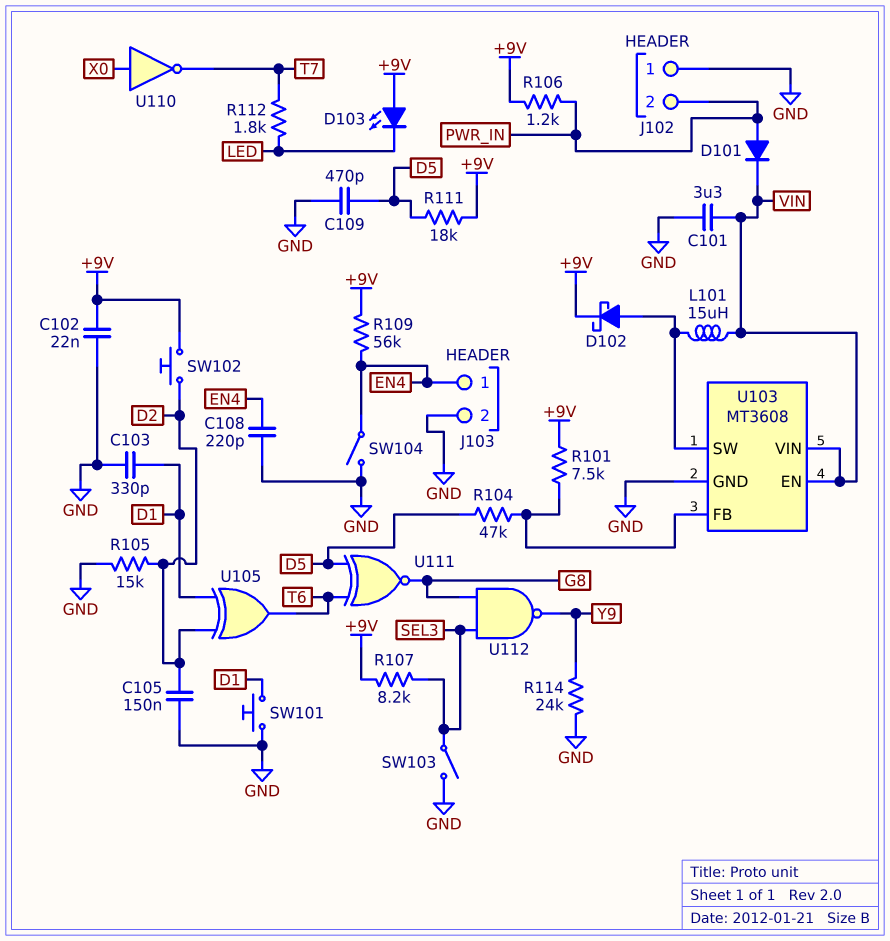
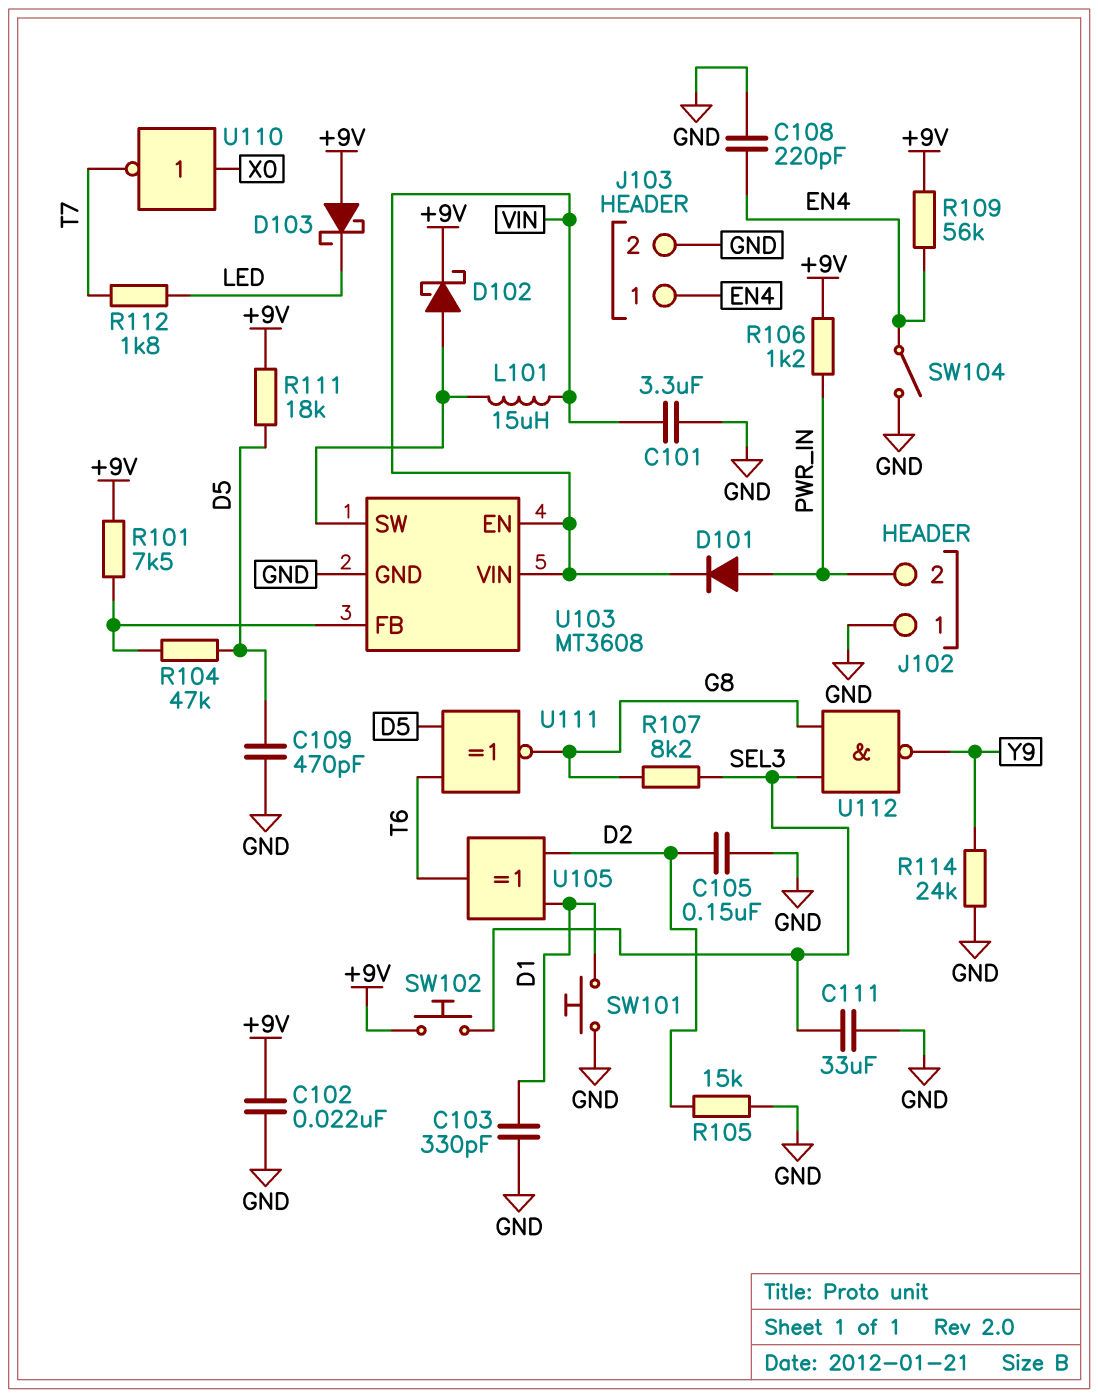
C111: none -> 33uF (GND, SEL3)
D103: LED (A +9V, K LED) -> schottky (A +9V, K LED)
R107: 8.2k (+9V, SEL3) -> 8.2k (G8, SEL3)
SW102: button (+9V, D2) -> button (+9V, SEL3)
SW103: switch (GND, SEL3) -> none

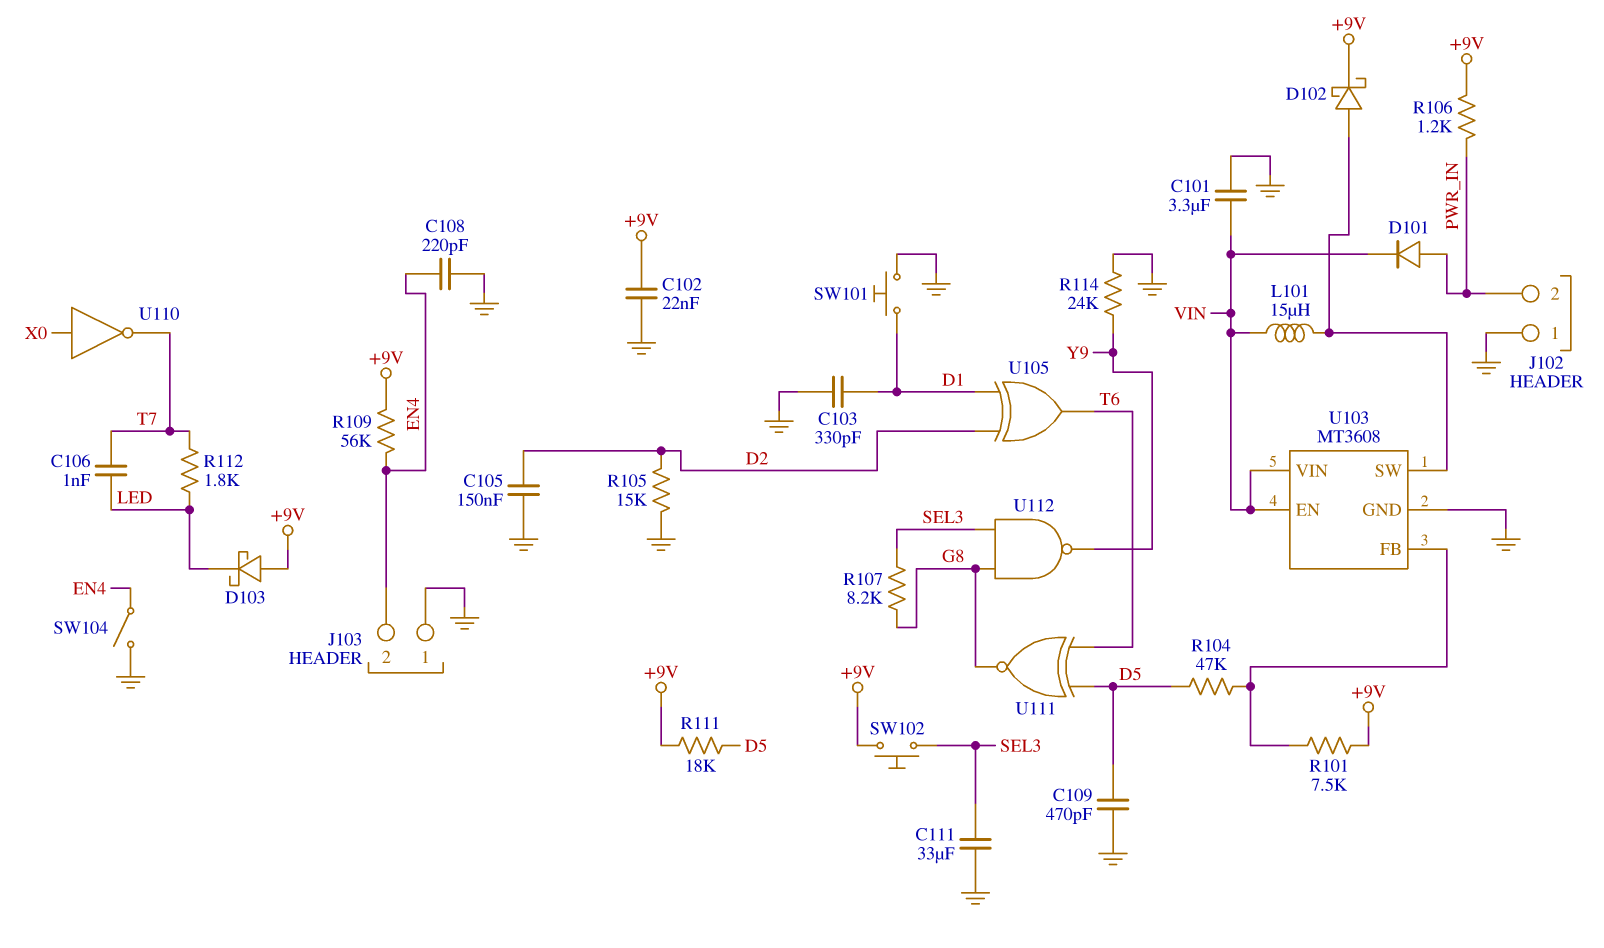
C106: none -> 1nF (LED, T7)
J103 pin 1: EN4 -> GND
J103 pin 2: GND -> EN4

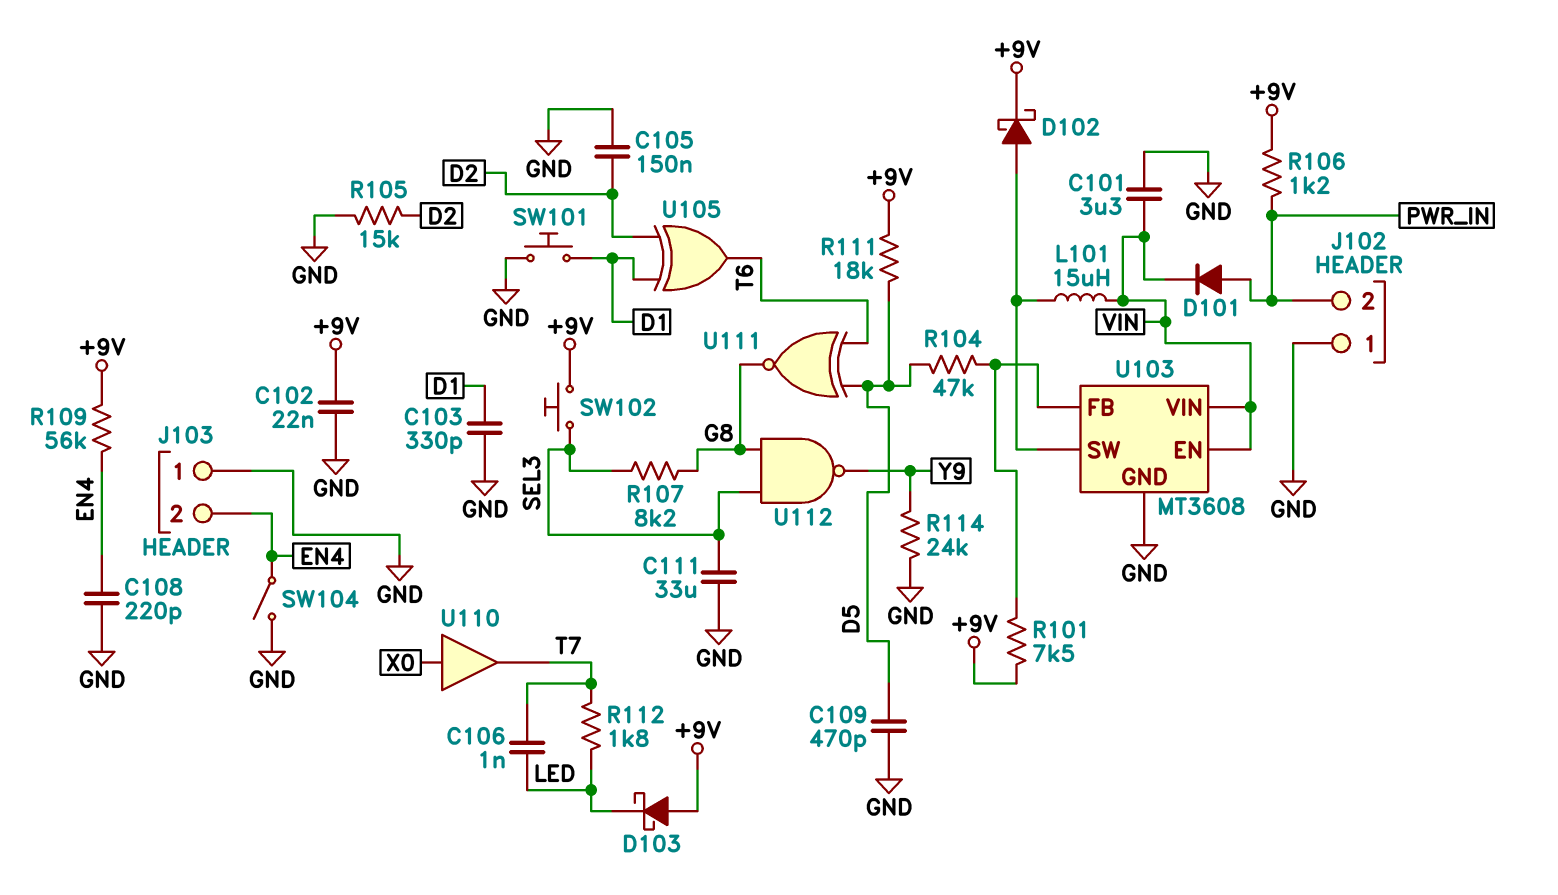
U110: NOT (in X0, out T7) -> buffer (in X0, out T7)

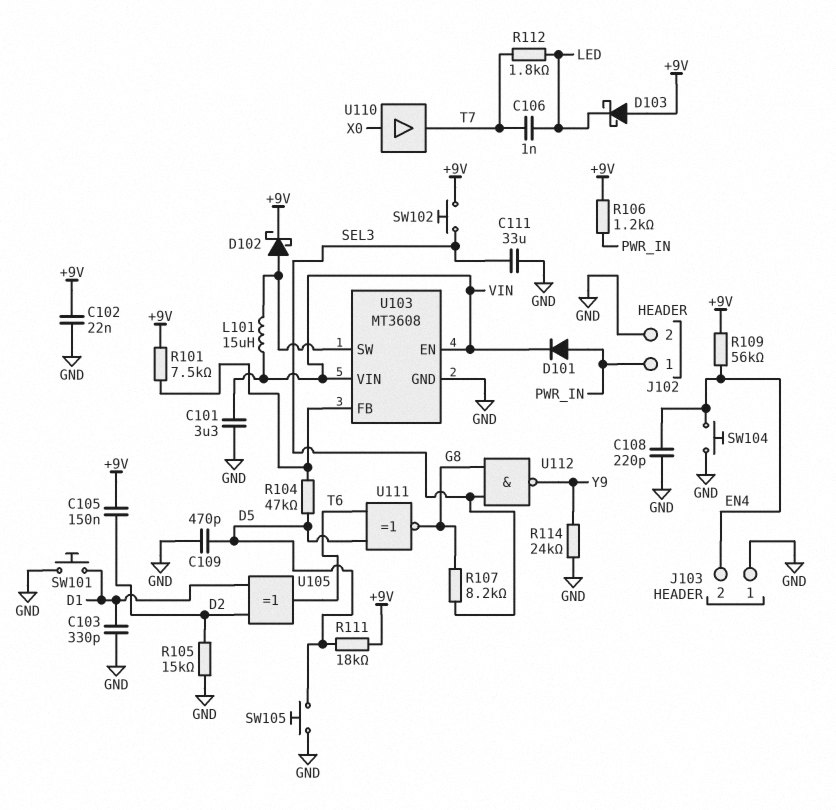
C105: 150nF (D2, GND) -> 150nF (+9V, D2)
J102 pin 1: GND -> PWR_IN
J102 pin 2: PWR_IN -> GND
SW104: switch (EN4, GND) -> button (EN4, GND)
SW105: none -> button (D5, GND)

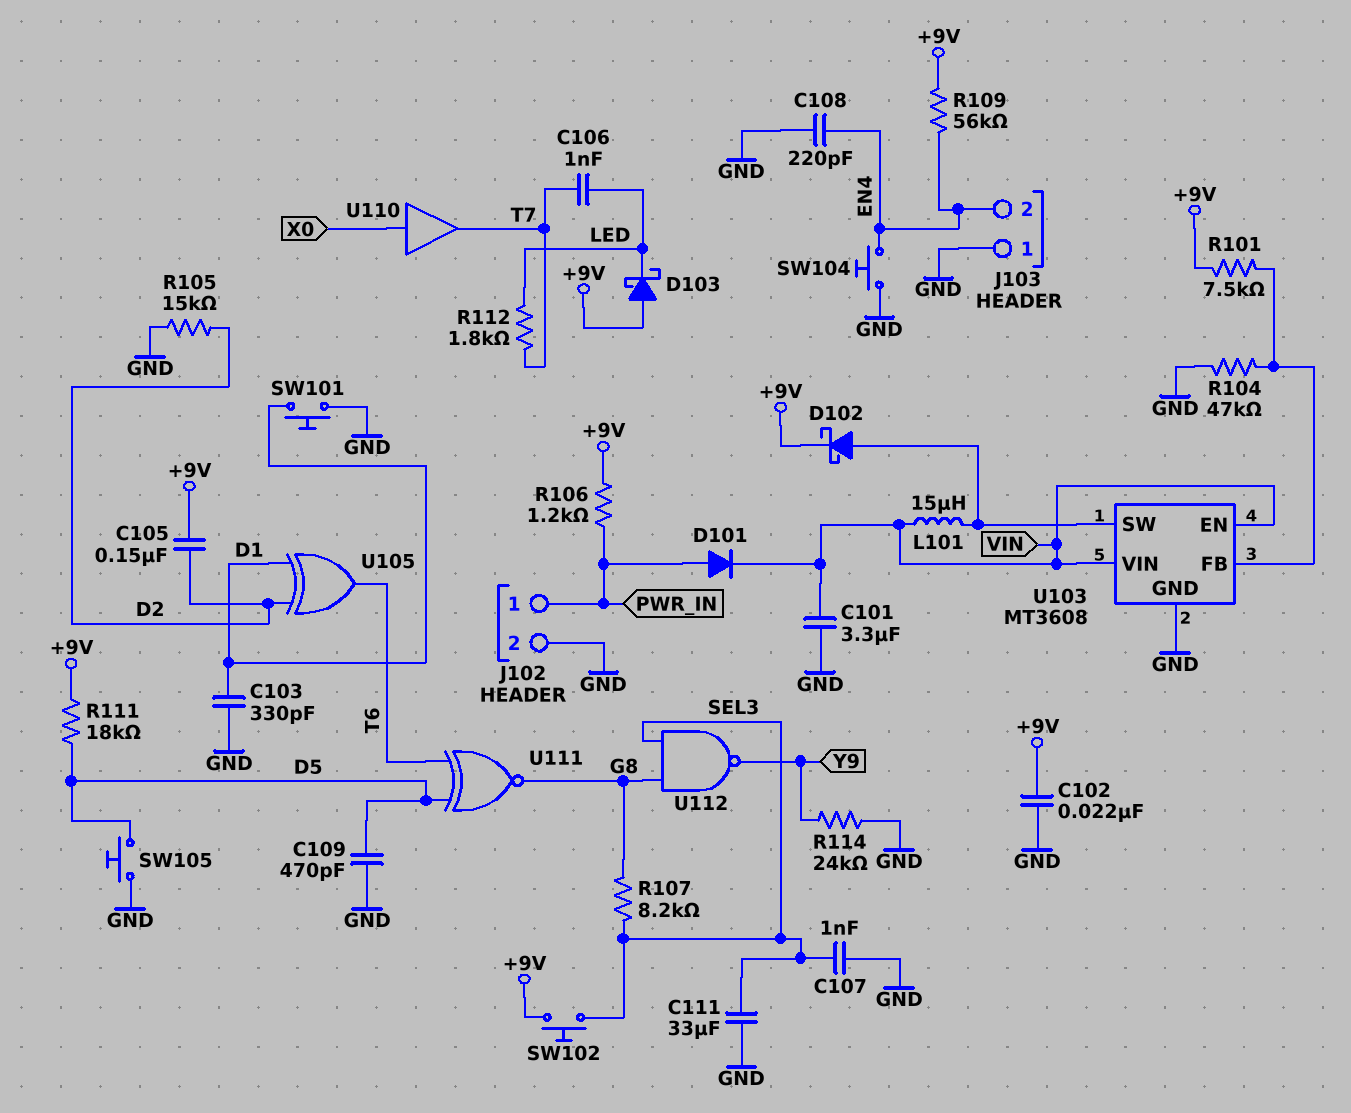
C107: none -> 1nF (GND, SEL3)
R104: 47k (D5, U103/FB) -> 47k (GND, U103/FB)

